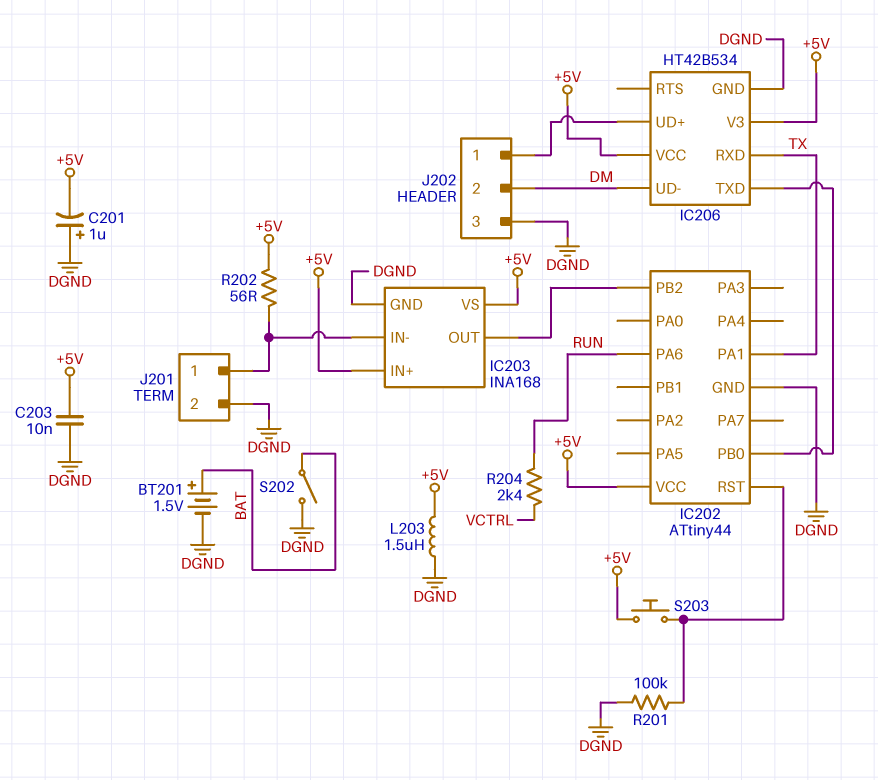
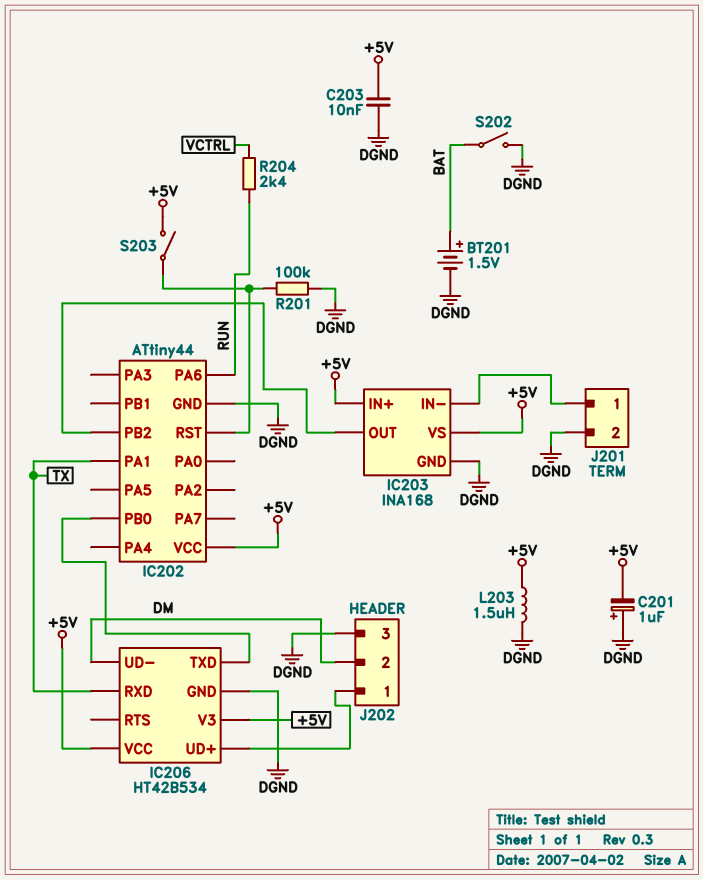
R202: 56 (+5V, IC203/IN-) -> none
S203: button (+5V, IC202/RST) -> switch (+5V, IC202/RST)

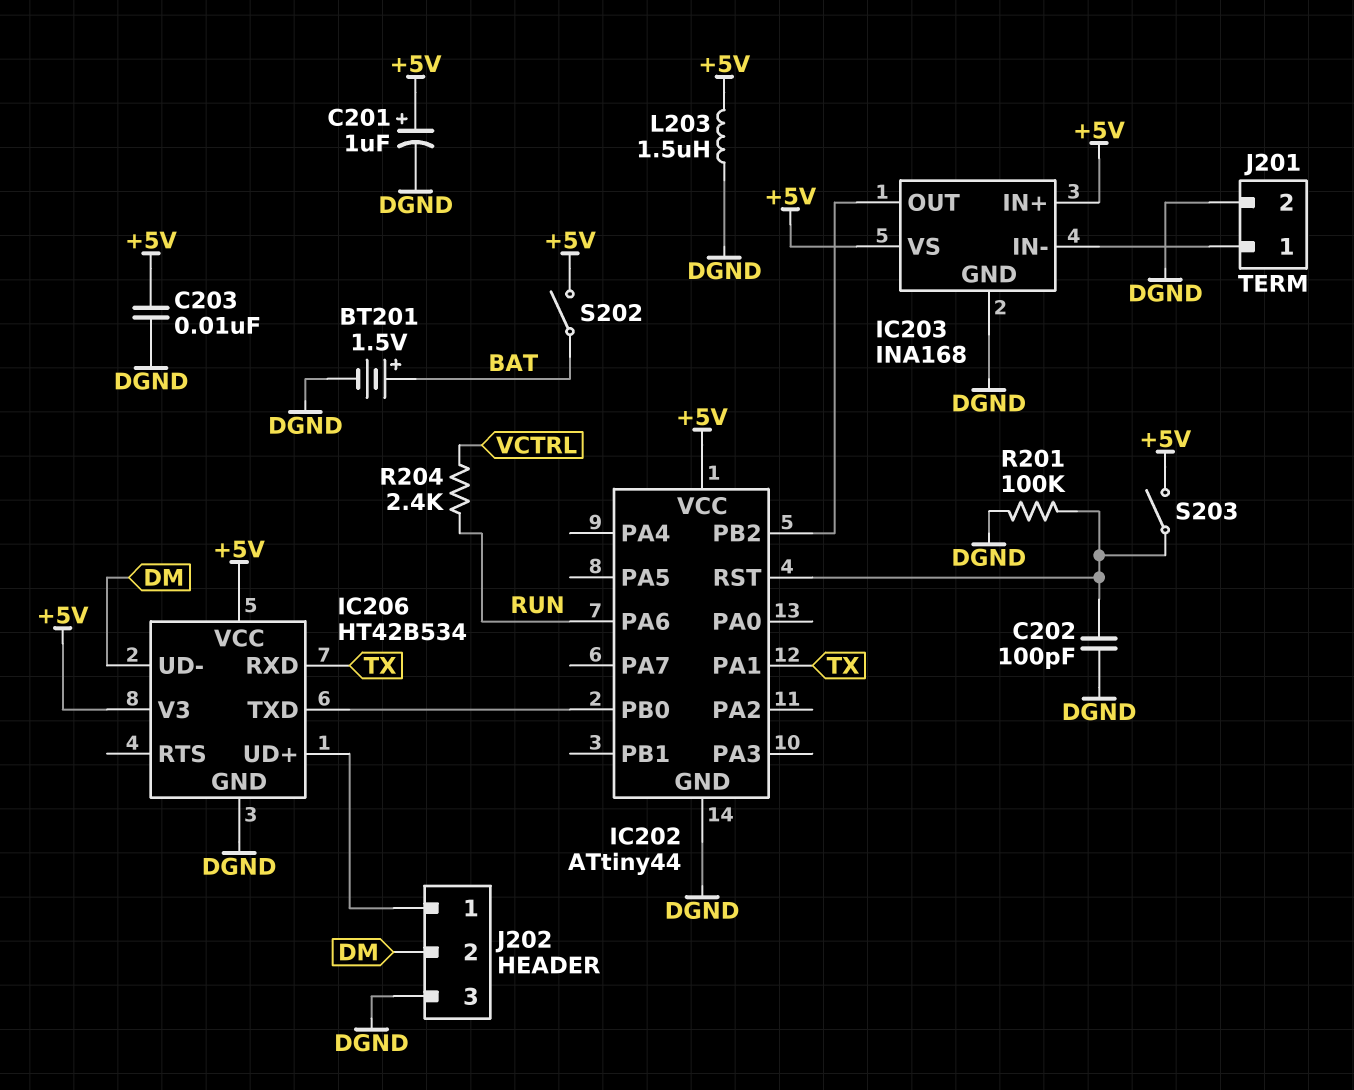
C201: 1uF (plus DGND, minus +5V) -> 1uF (plus +5V, minus DGND)
C202: none -> 100pF (DGND, IC202/RST)
S202: switch (BAT, DGND) -> switch (+5V, BAT)

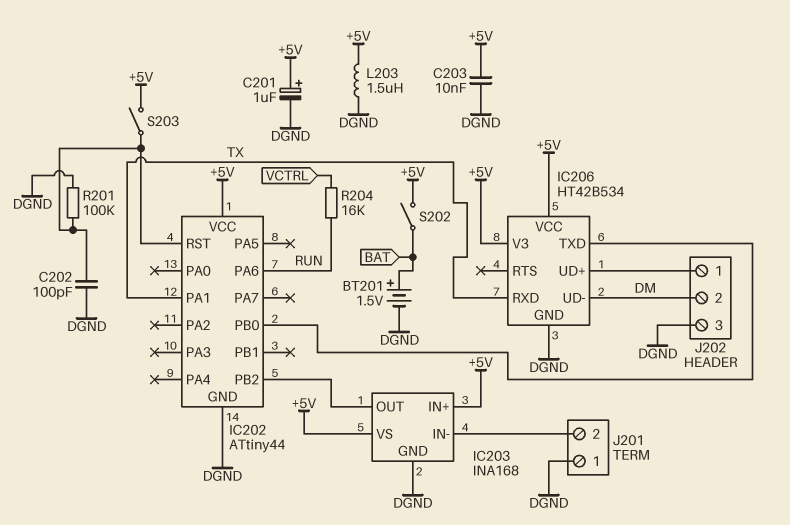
J201 pin 1: IC203/IN- -> DGND
J201 pin 2: DGND -> IC203/IN-
R204: 2.4k (RUN, VCTRL) -> 16k (RUN, VCTRL)

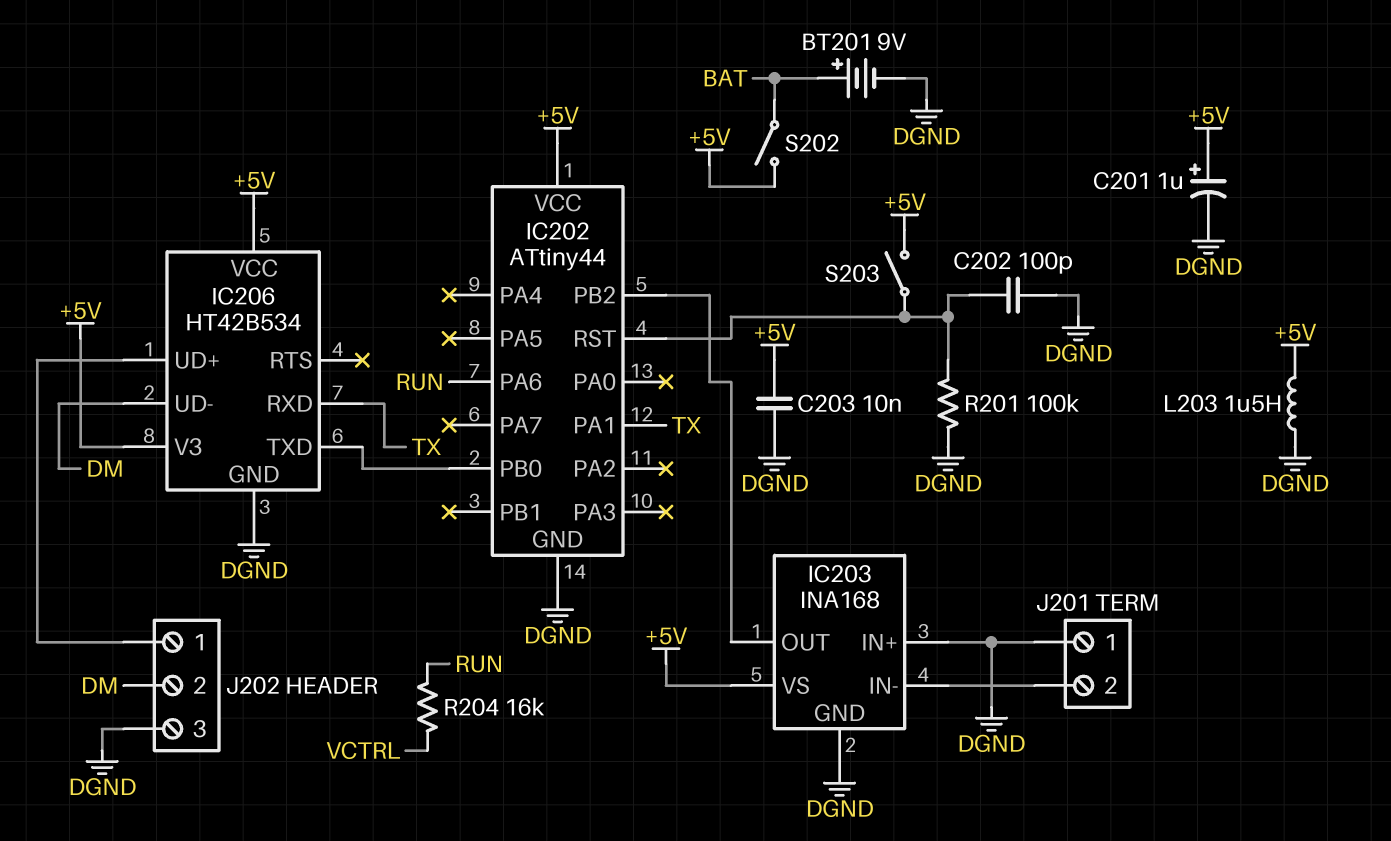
BT201: 1.5V (plus BAT, minus DGND) -> 9V (plus BAT, minus DGND)
IC203 pin IN+: +5V -> DGND

